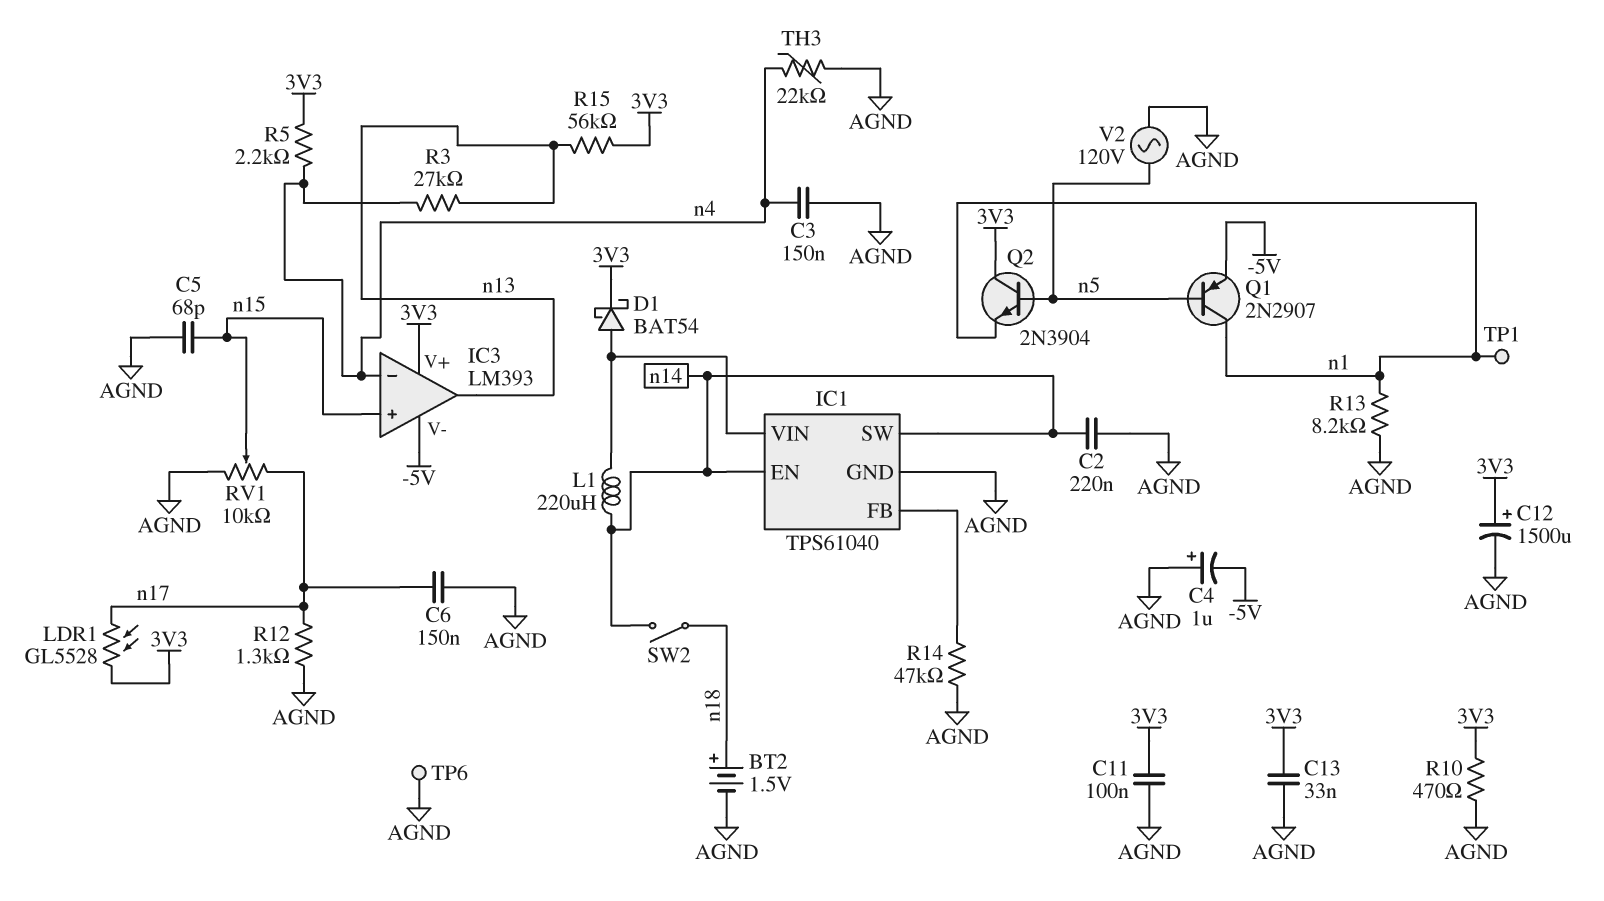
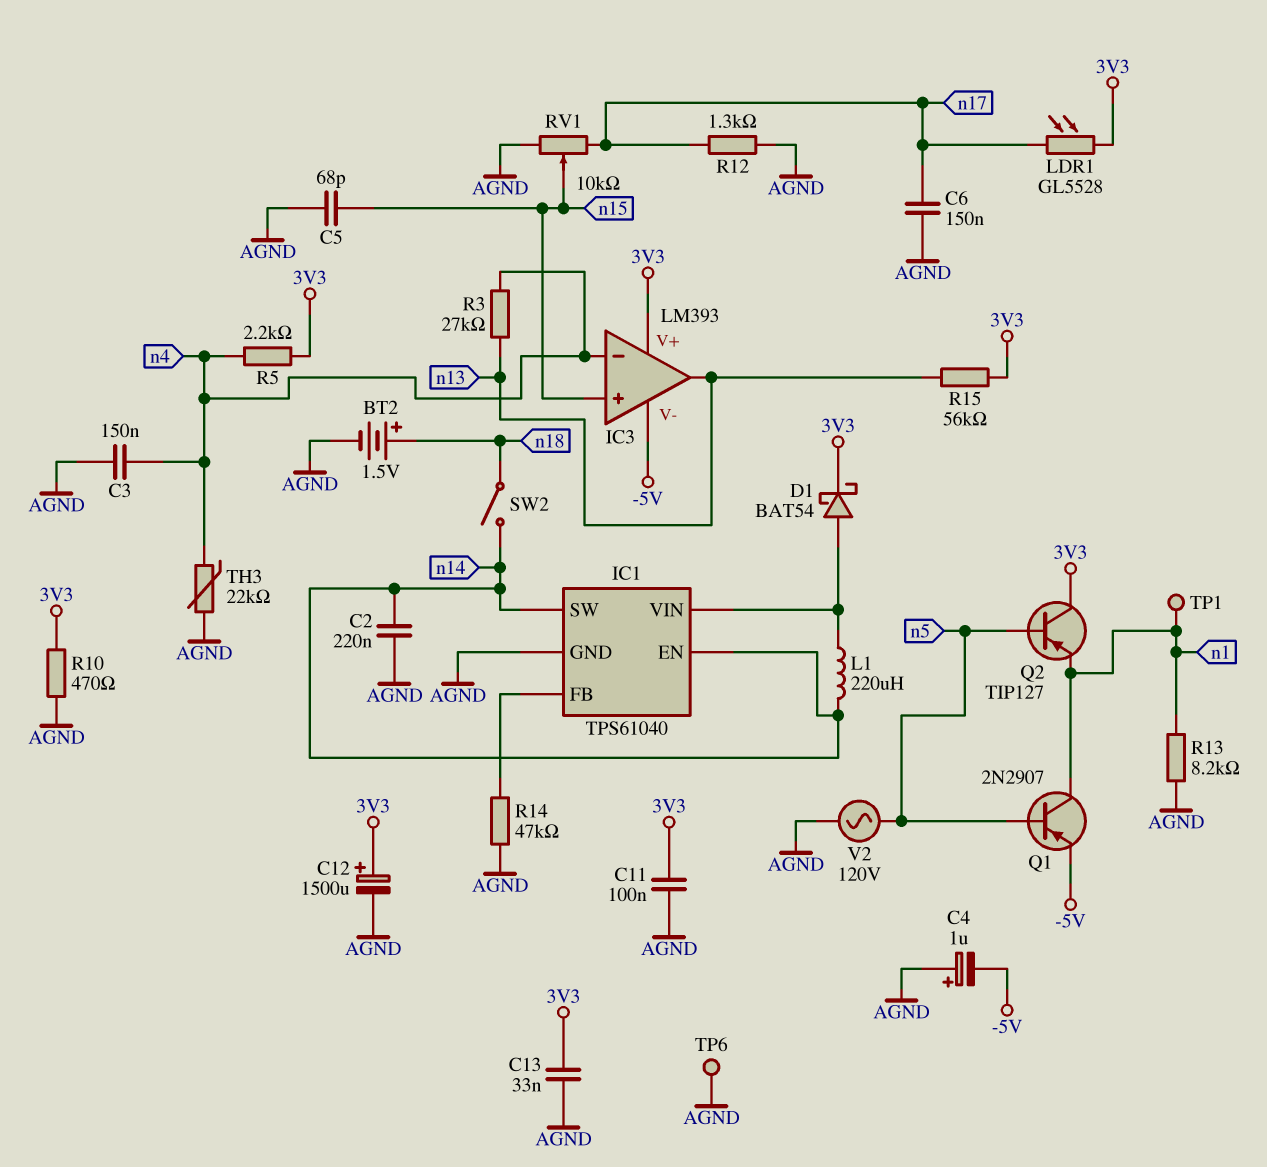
Q2: NPN 2N3904 (B n5, C 3V3, E n1) -> PNP TIP127 (B n5, C 3V3, E n1)

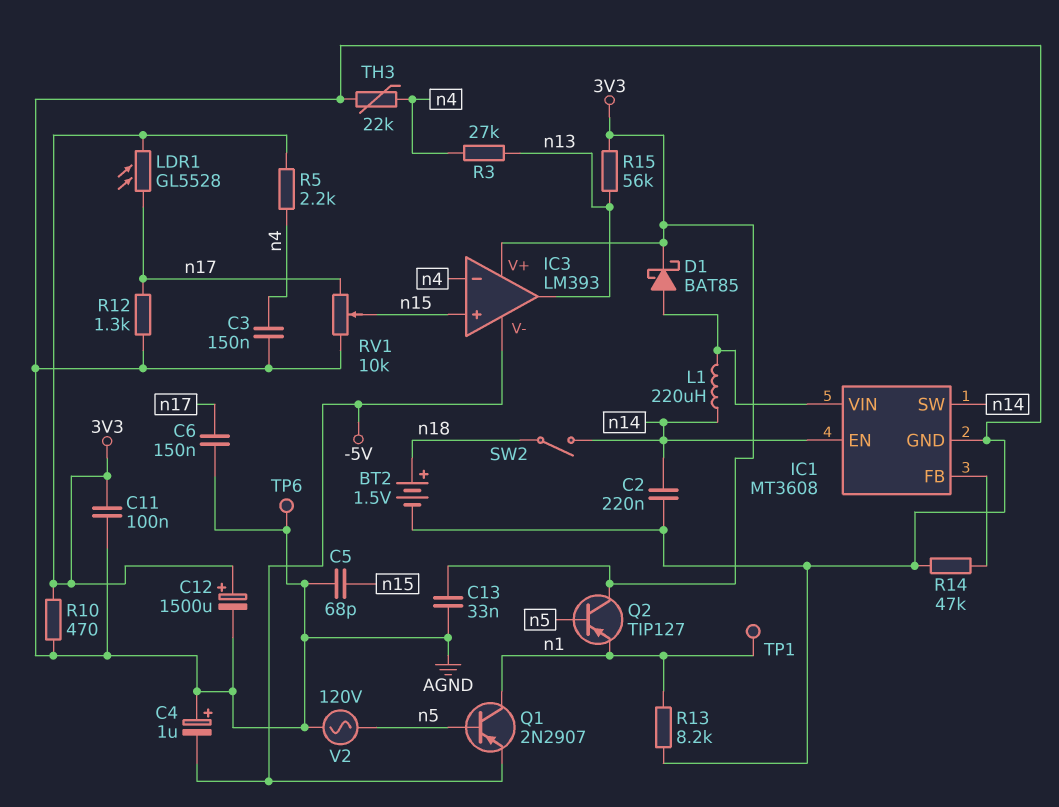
D1: schottky BAT54 (A IC1/VIN, K 3V3) -> schottky BAT85 (A IC1/VIN, K 3V3)
IC1: TPS61040 -> MT3608

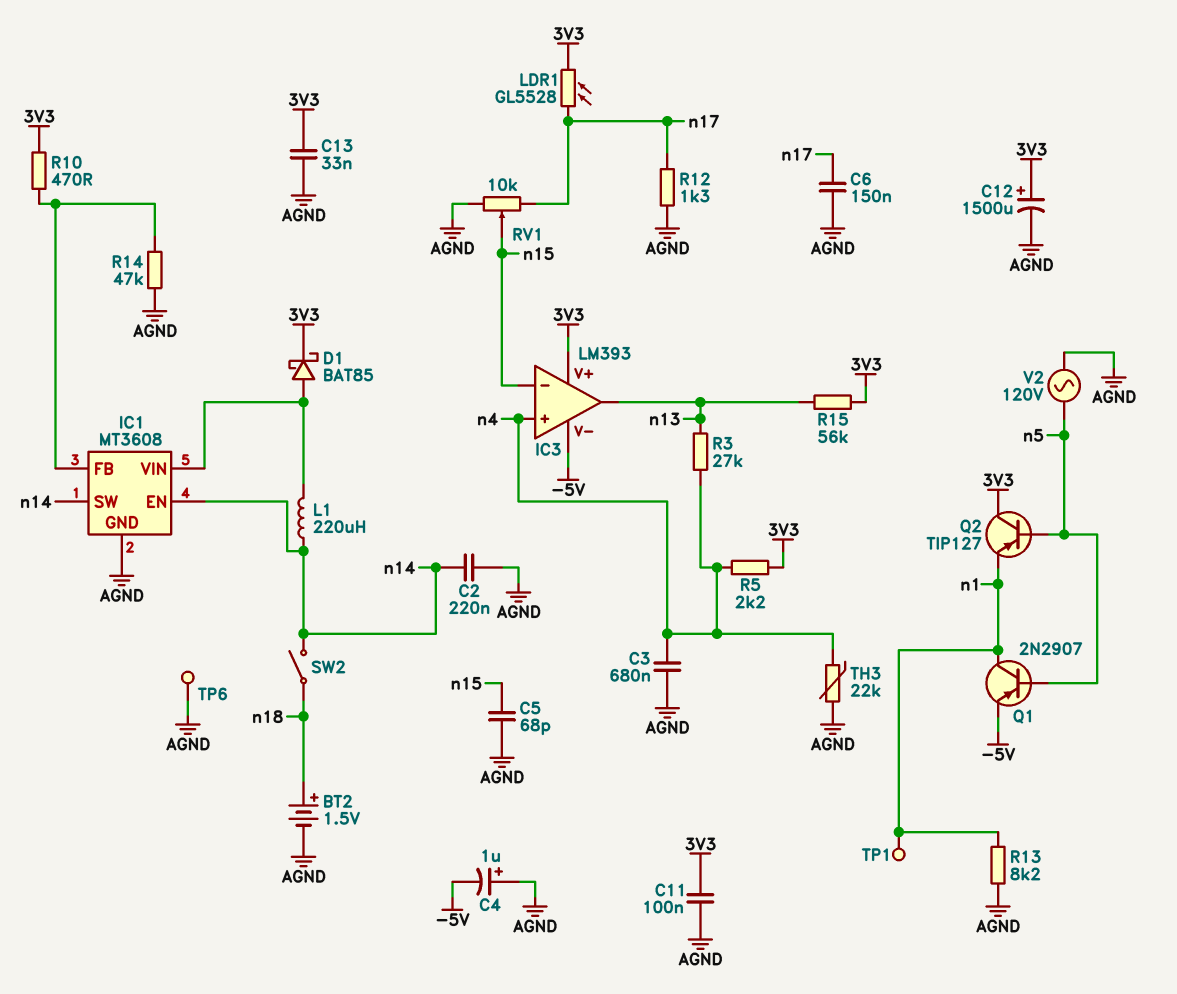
C3: 150nF (AGND, n4) -> 680nF (AGND, n4)
IC3 pin in+: n15 -> n4
IC3 pin in-: n4 -> n15
R10: 470 (3V3, AGND) -> 470 (3V3, IC1/FB)

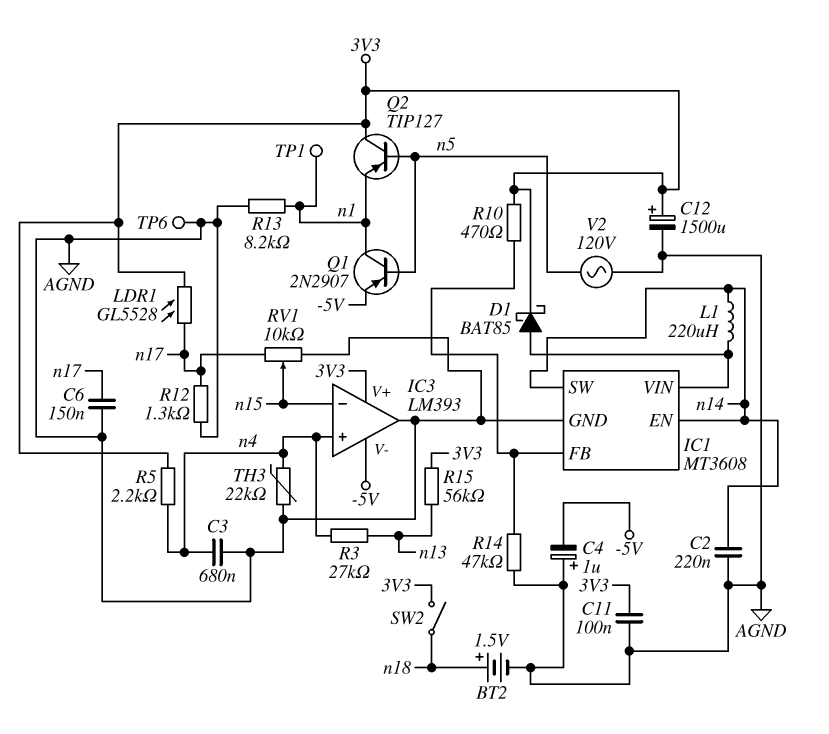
C5: 68pF (AGND, n15) -> none
C13: 33nF (3V3, AGND) -> none
IC3 pin out: n13 -> AGND
SW2: switch (n14, n18) -> switch (3V3, n18)

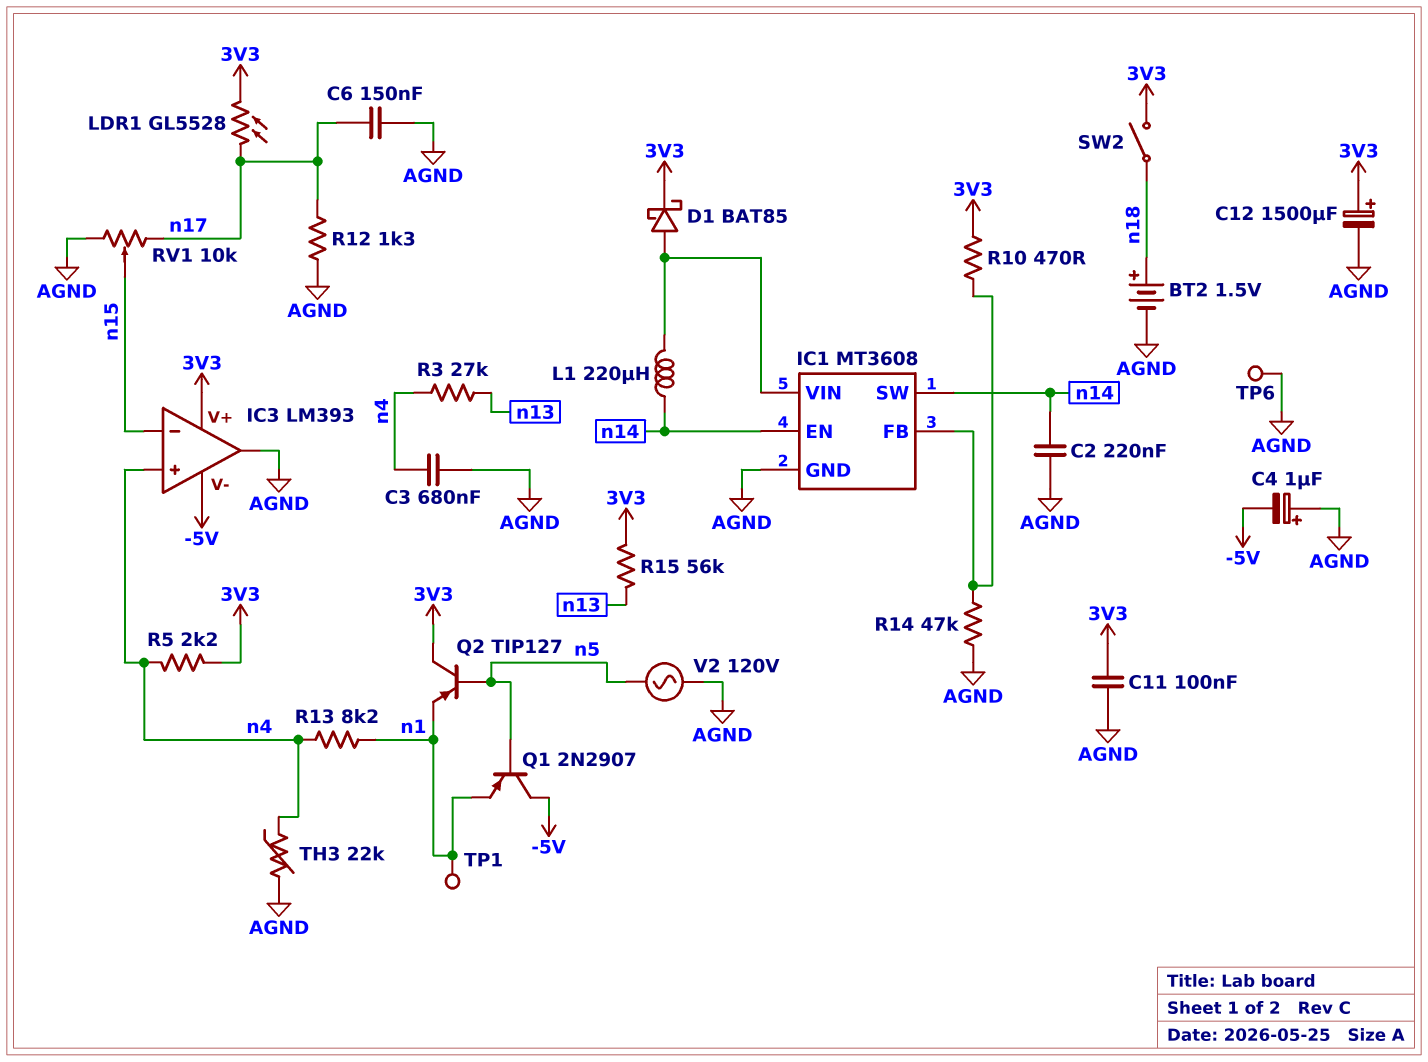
Q1: PNP 2N2907 (B n5, C n1, E -5V) -> PNP 2N2907 (B n5, C -5V, E n1)
R13: 8.2k (AGND, n1) -> 8.2k (n1, n4)

